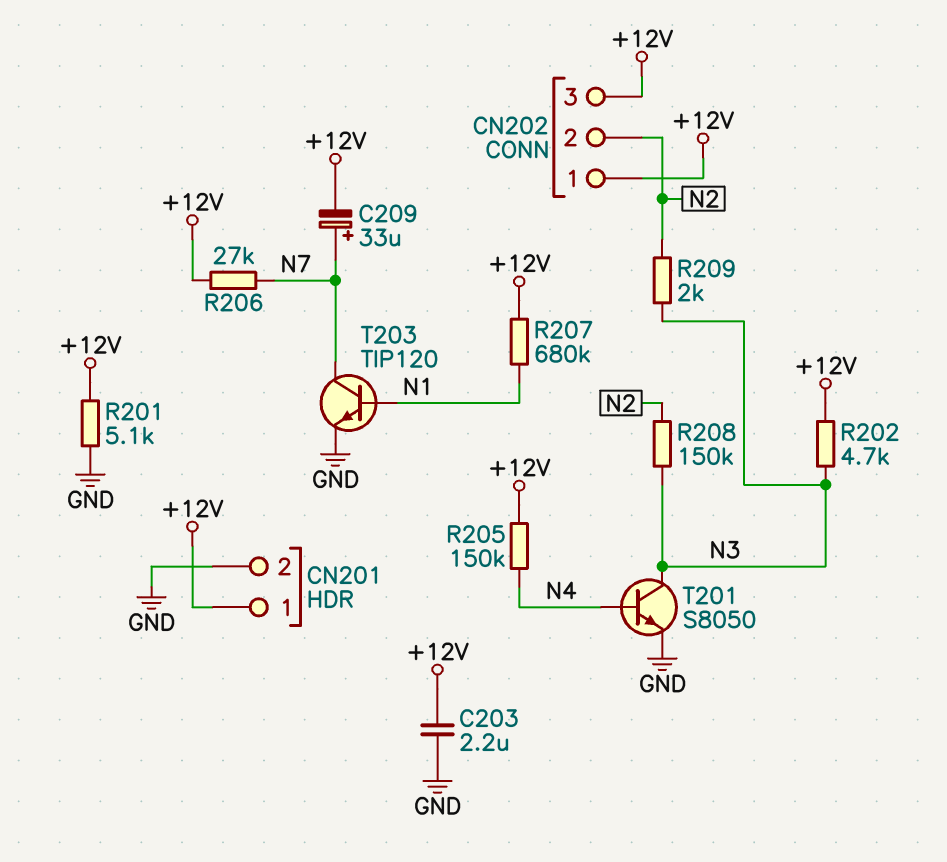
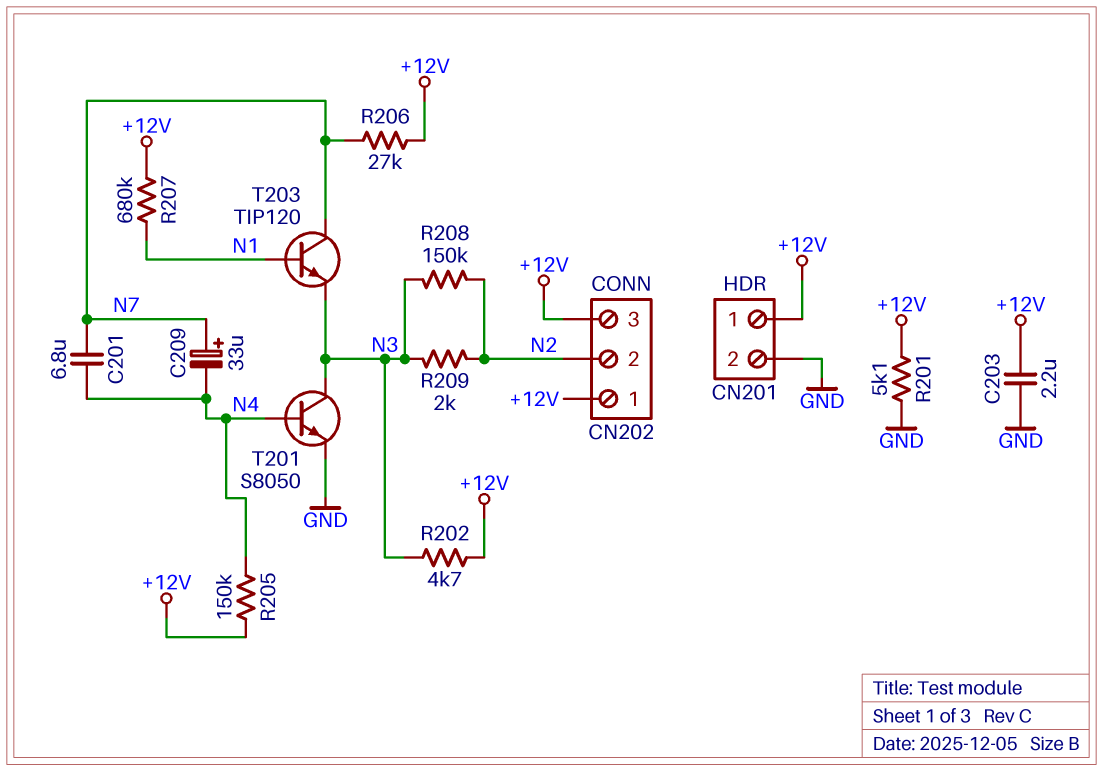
C201: none -> 6.8uF (N4, N7)
C209: 33uF (plus N7, minus +12V) -> 33uF (plus N7, minus N4)
T203: NPN TIP120 (B N1, C N7, E GND) -> NPN TIP120 (B N1, C N7, E N3)

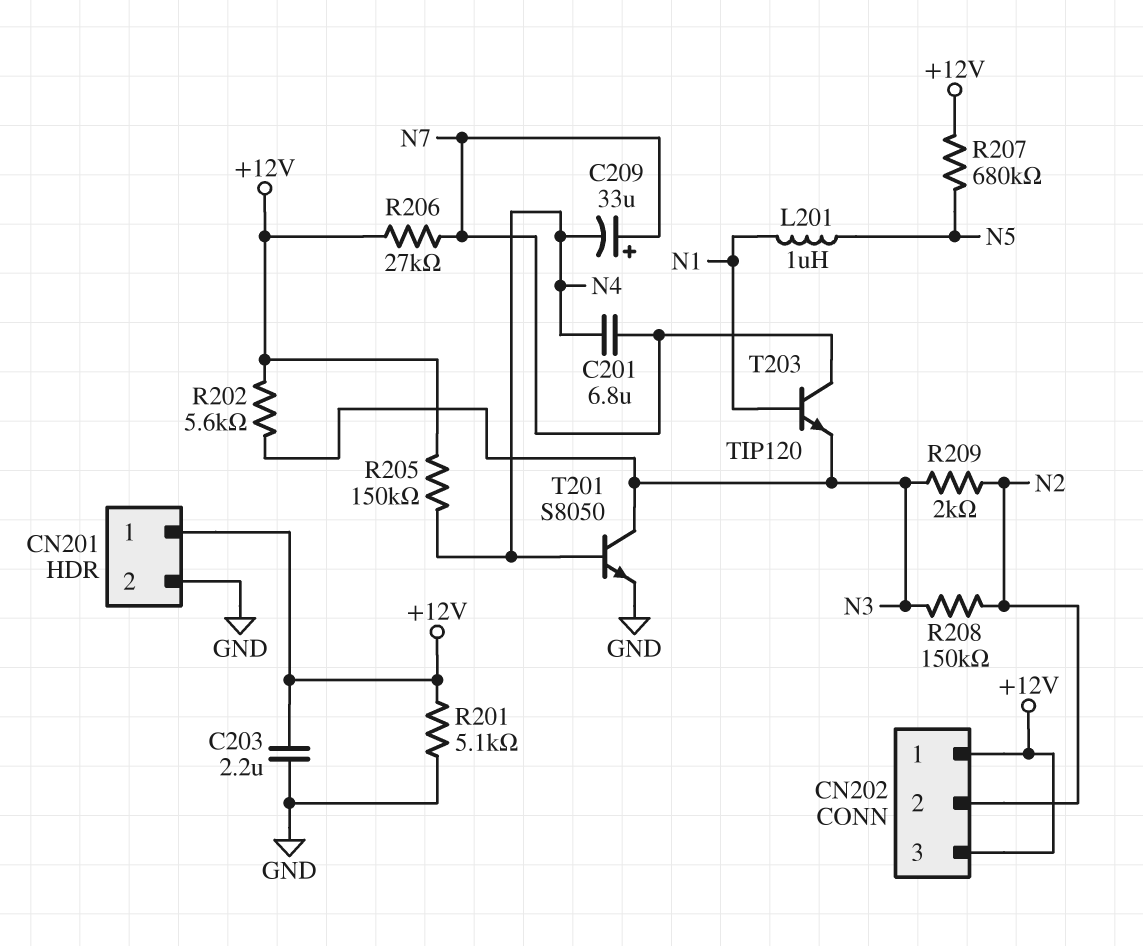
L201: none -> 1uH (N1, N5)
R202: 4.7k (+12V, N3) -> 5.6k (+12V, N3)
R207: 680k (+12V, N1) -> 680k (+12V, N5)

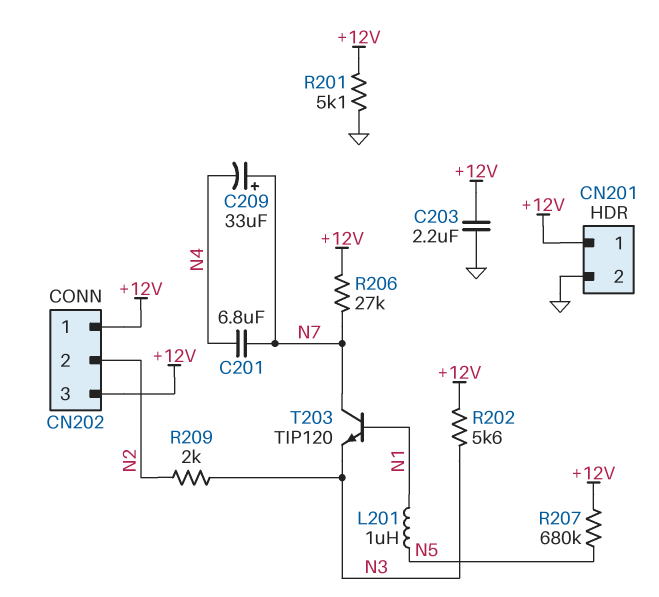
R205: 150k (+12V, N4) -> none
R208: 150k (N2, N3) -> none
T201: NPN S8050 (B N4, C N3, E GND) -> none

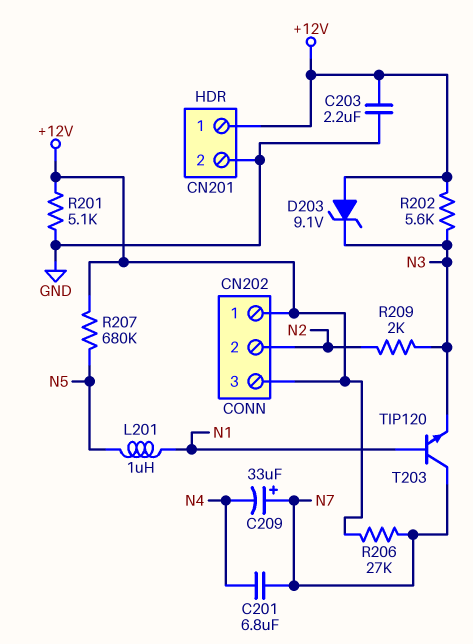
D203: none -> zener 9.1V (A +12V, K N3)

